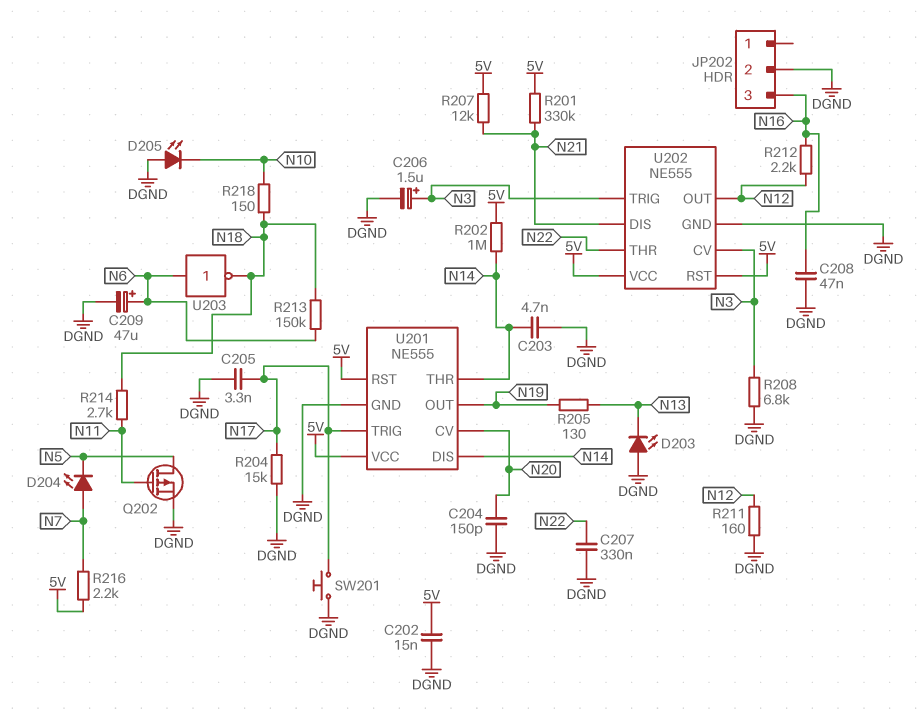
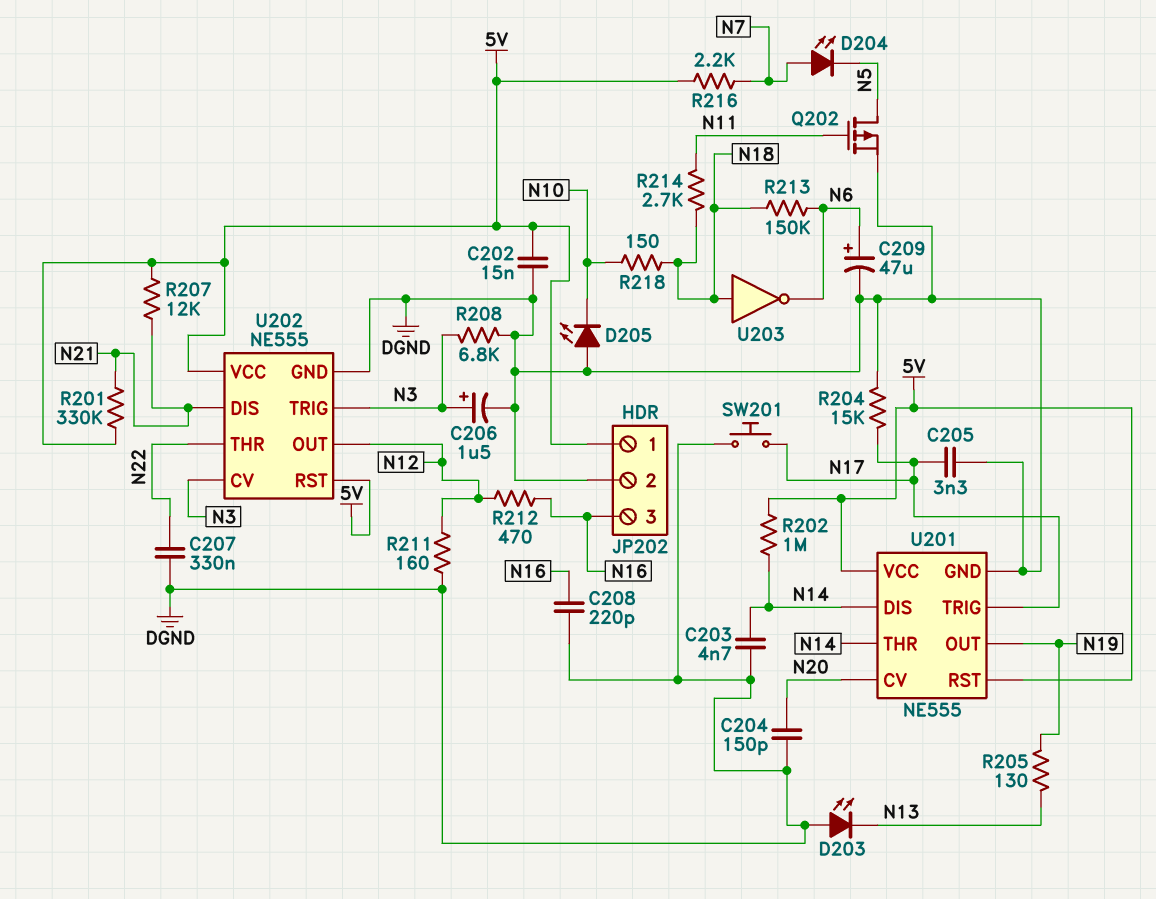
C208: 47nF (DGND, N16) -> 220pF (DGND, N16)
JP202 pin 1: none -> 5V
R212: 2.2k (N12, N16) -> 470 (N12, N16)
U203: NOT (in N6, out N18) -> NOT (in N18, out N6)

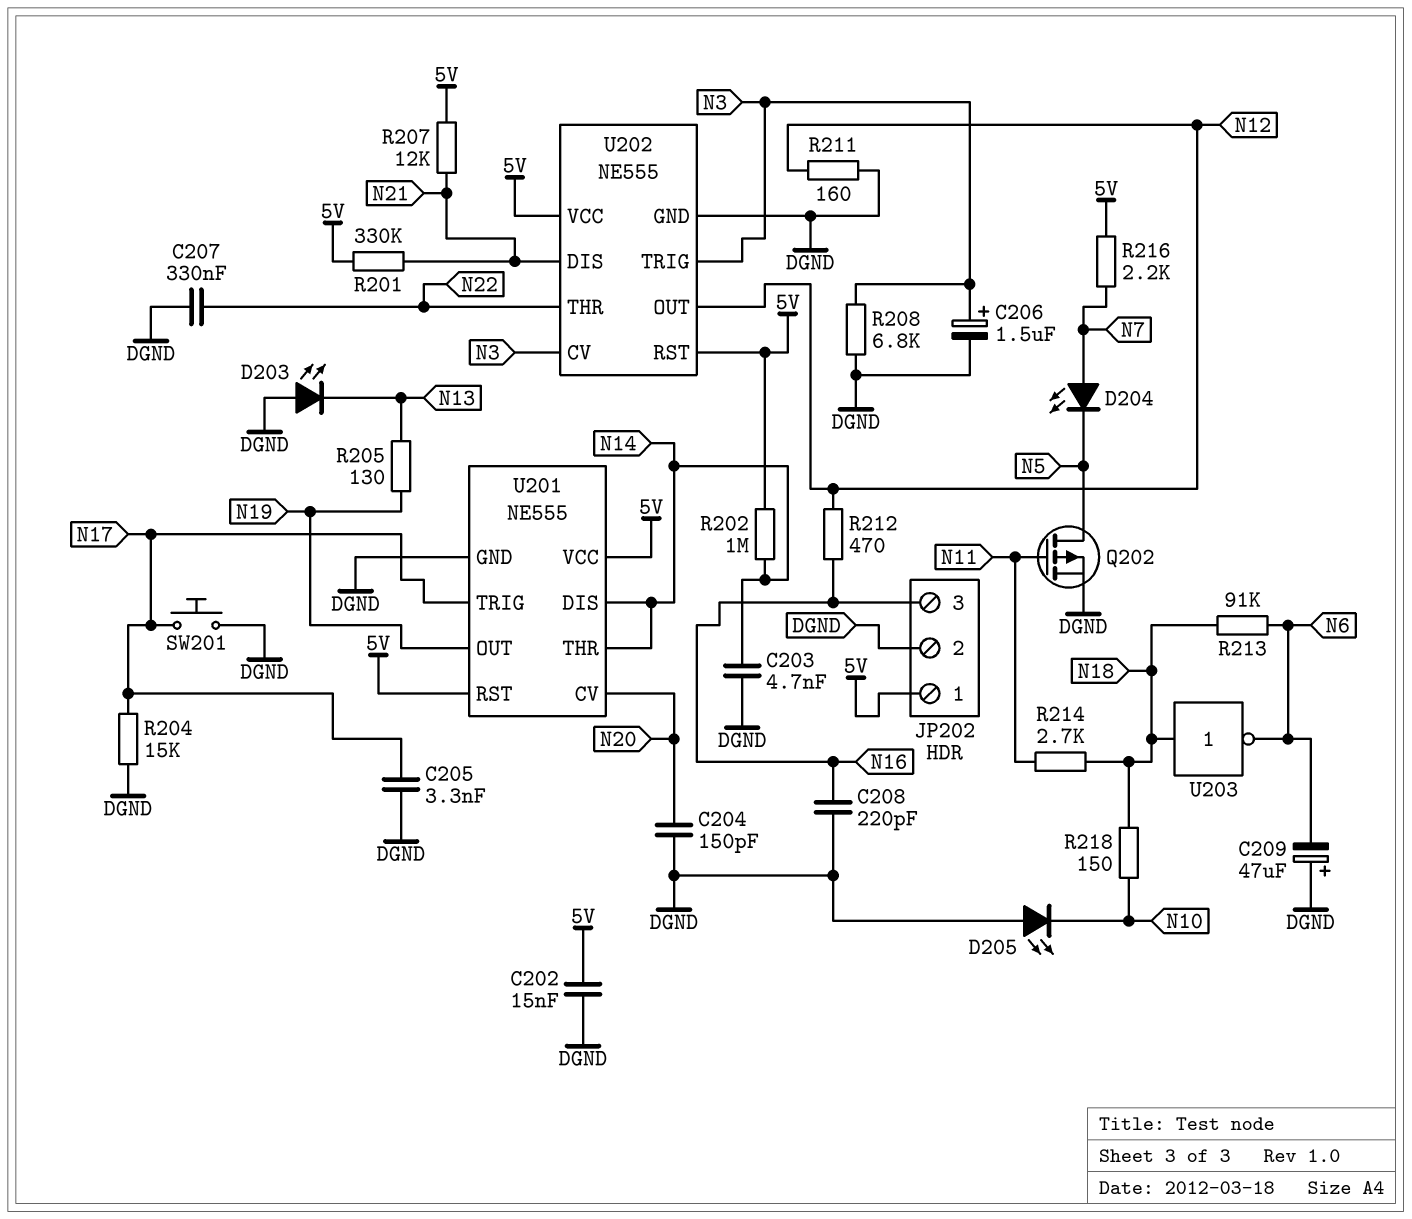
C209: 47uF (plus N6, minus DGND) -> 47uF (plus DGND, minus N6)
R213: 150k (N6, N18) -> 91k (N6, N18)

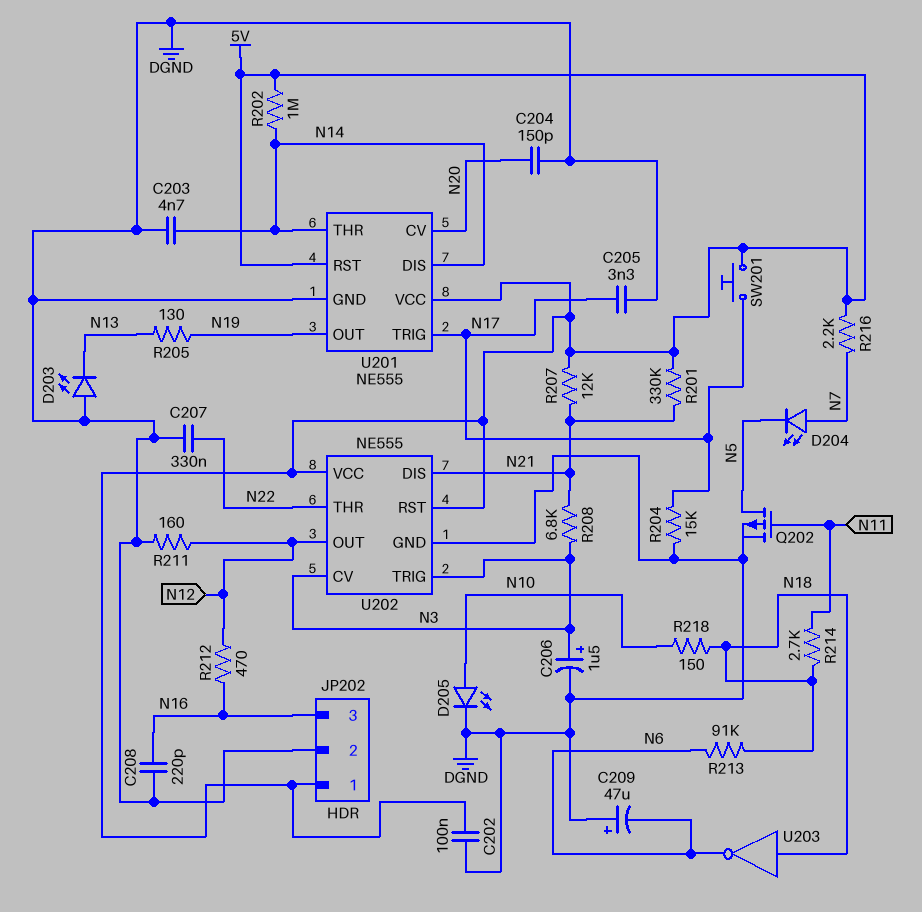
C202: 15nF (5V, DGND) -> 100nF (5V, DGND)
D205: LED (A DGND, K N10) -> LED (A N10, K DGND)
R208: 6.8k (DGND, N3) -> 6.8k (N3, N21)
SW201: button (DGND, N17) -> button (5V, N17)

